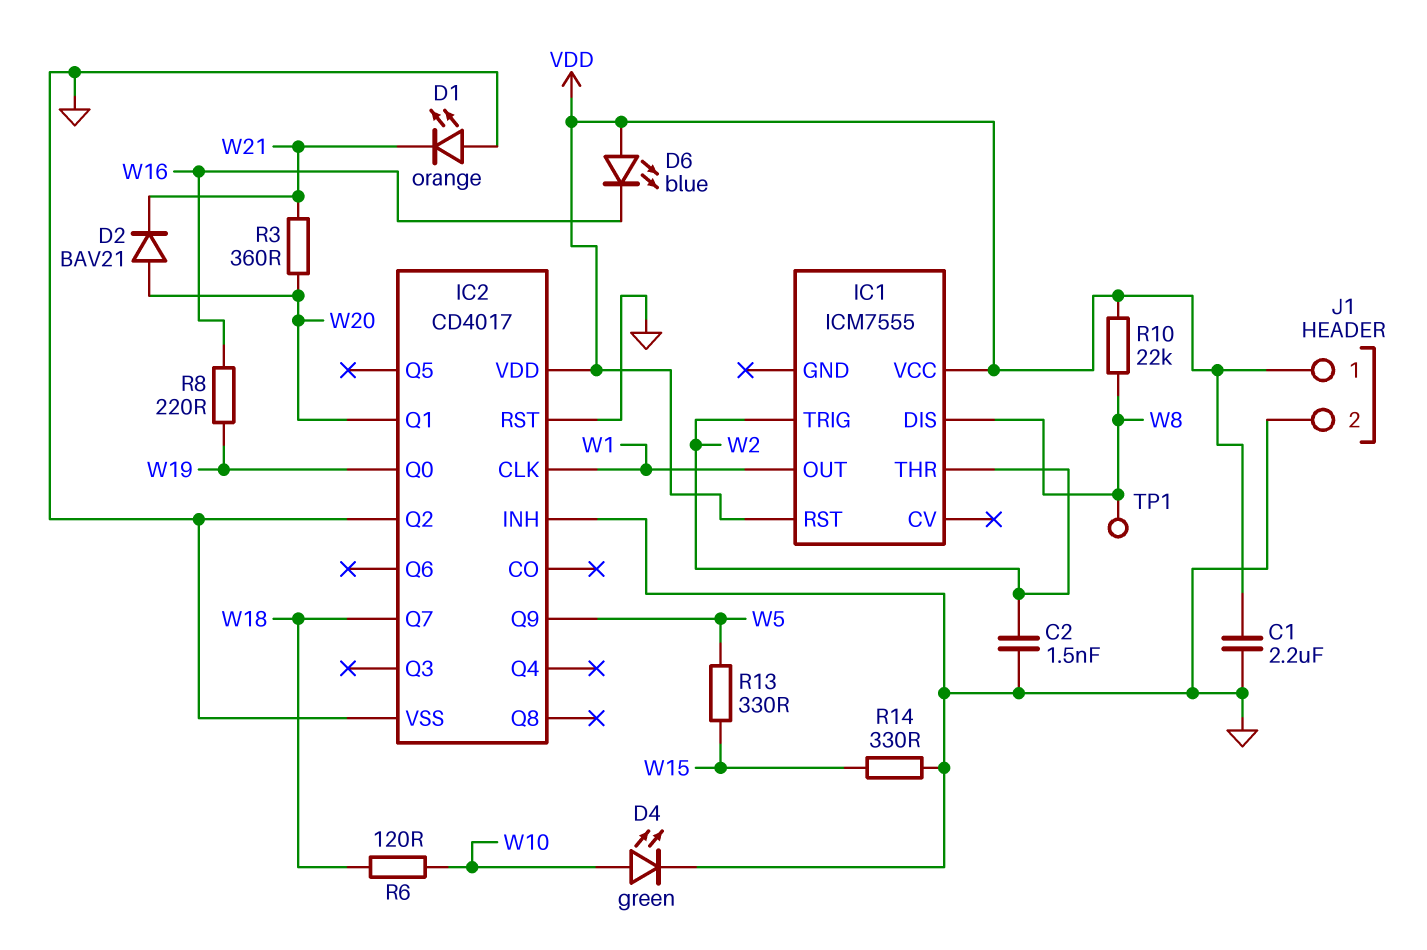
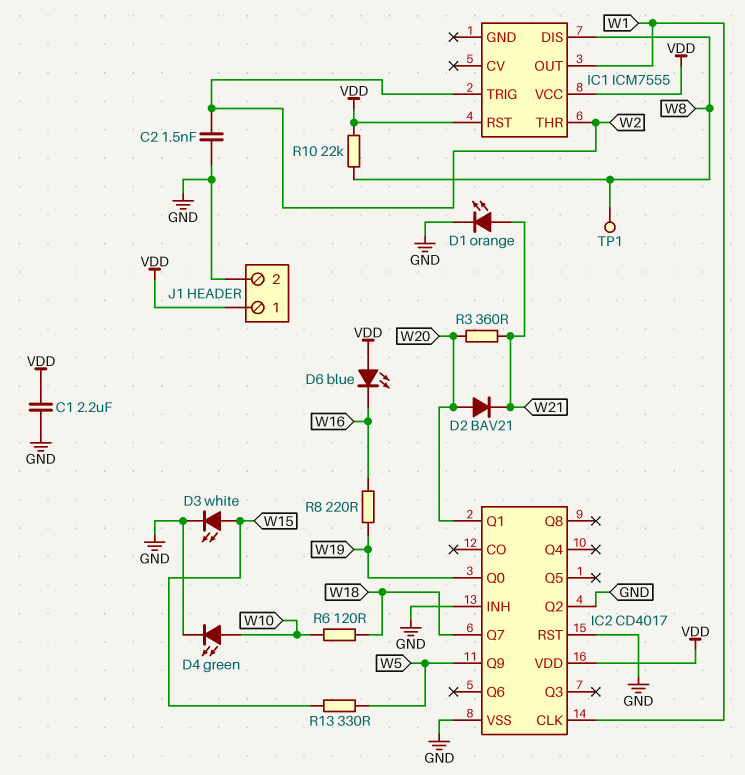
D1: LED orange (A GND, K W21) -> LED orange (A W21, K GND)
D3: none -> LED white (A W15, K GND)
R14: 330 (GND, W15) -> none

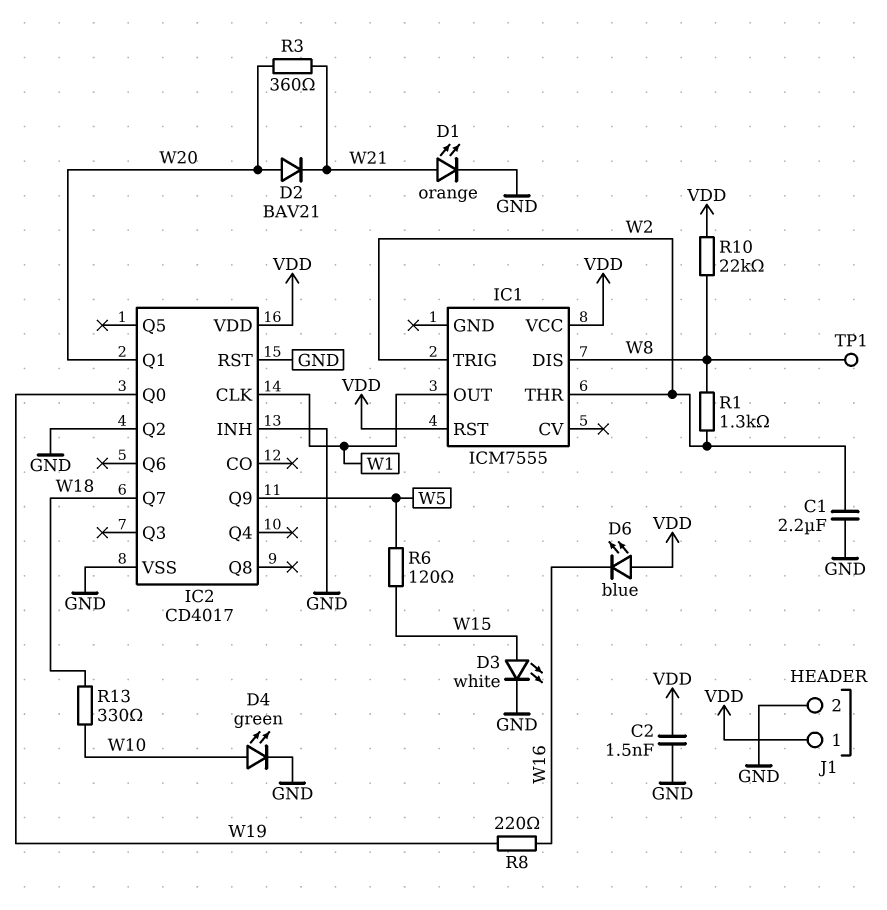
C1: 2.2uF (GND, VDD) -> 2.2uF (GND, W2)
C2: 1.5nF (GND, W2) -> 1.5nF (GND, VDD)
R1: none -> 1.3k (W2, W8)
R6: 120 (W10, W18) -> 120 (W5, W15)
R13: 330 (W5, W15) -> 330 (W10, W18)

